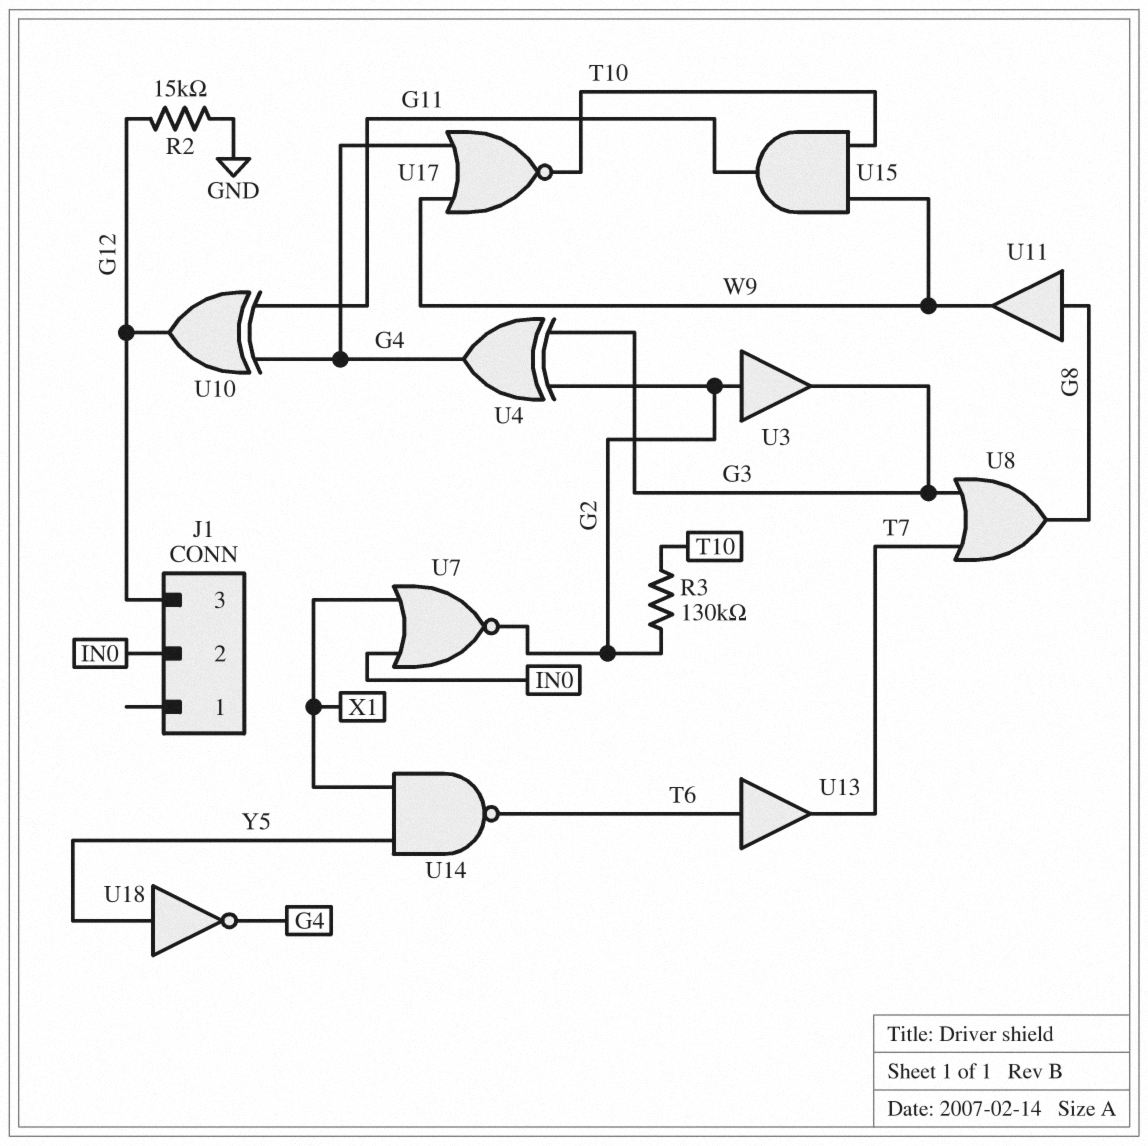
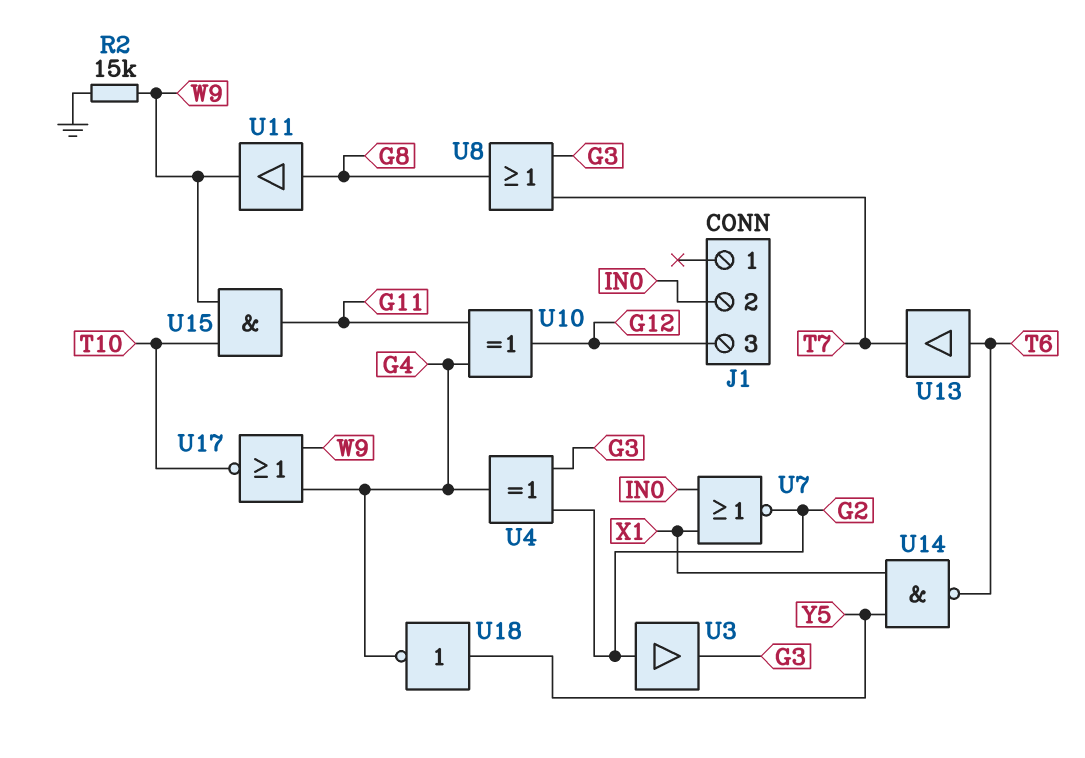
R2: 15k (G12, GND) -> 15k (GND, W9)
R3: 130k (G2, T10) -> none

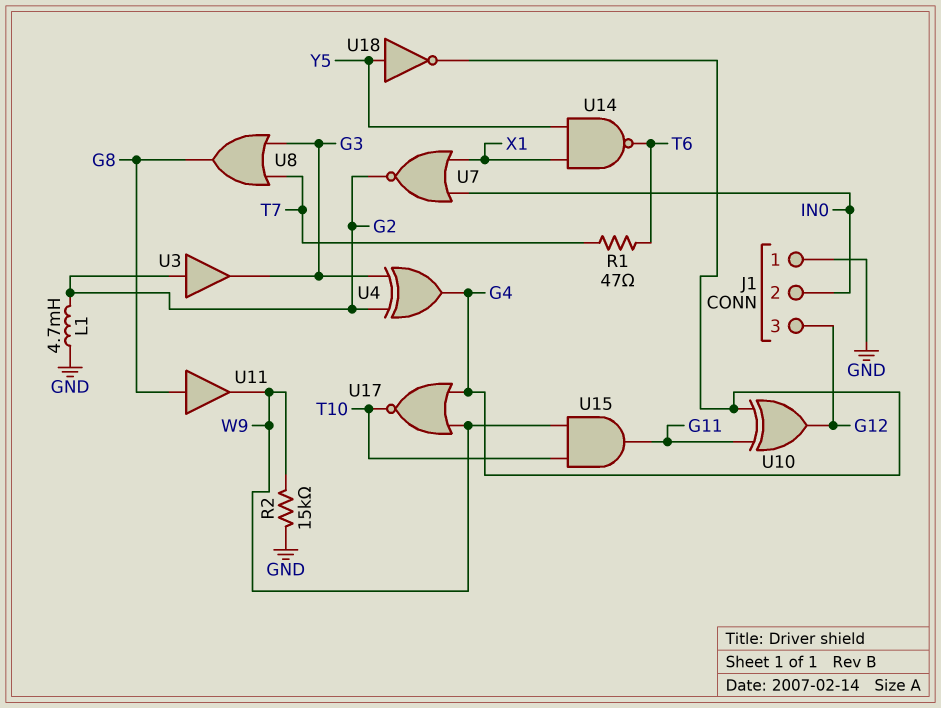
J1 pin 1: none -> GND
L1: none -> 4.7mH (G2, GND)
R1: none -> 47 (T6, T7)
U13: buffer (in T6, out T7) -> none

